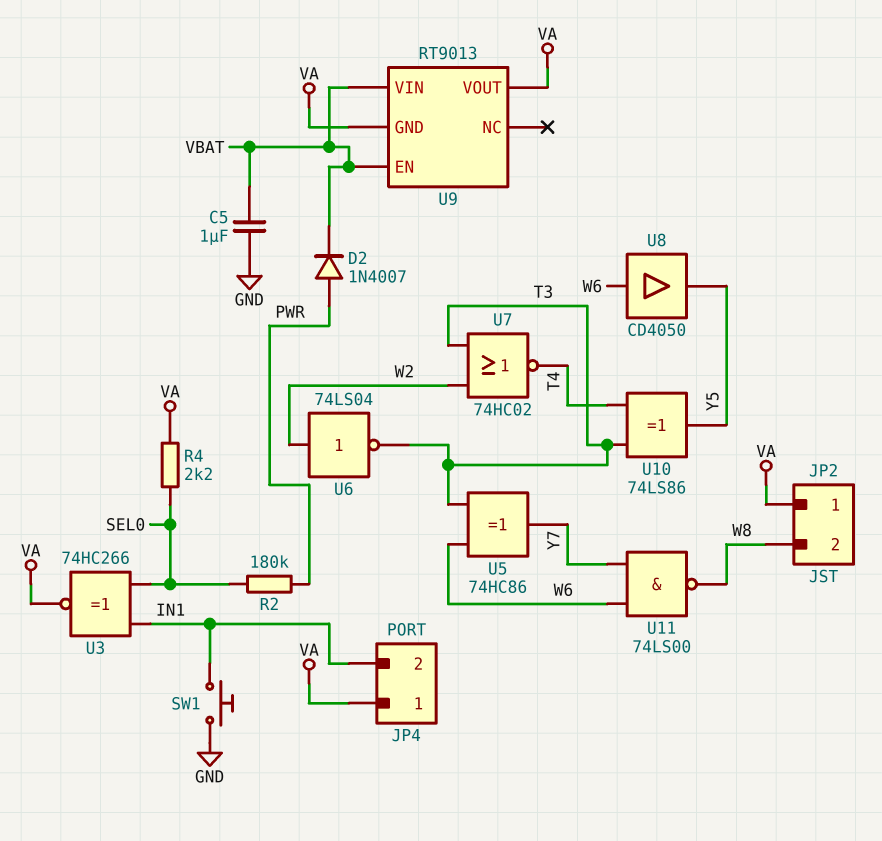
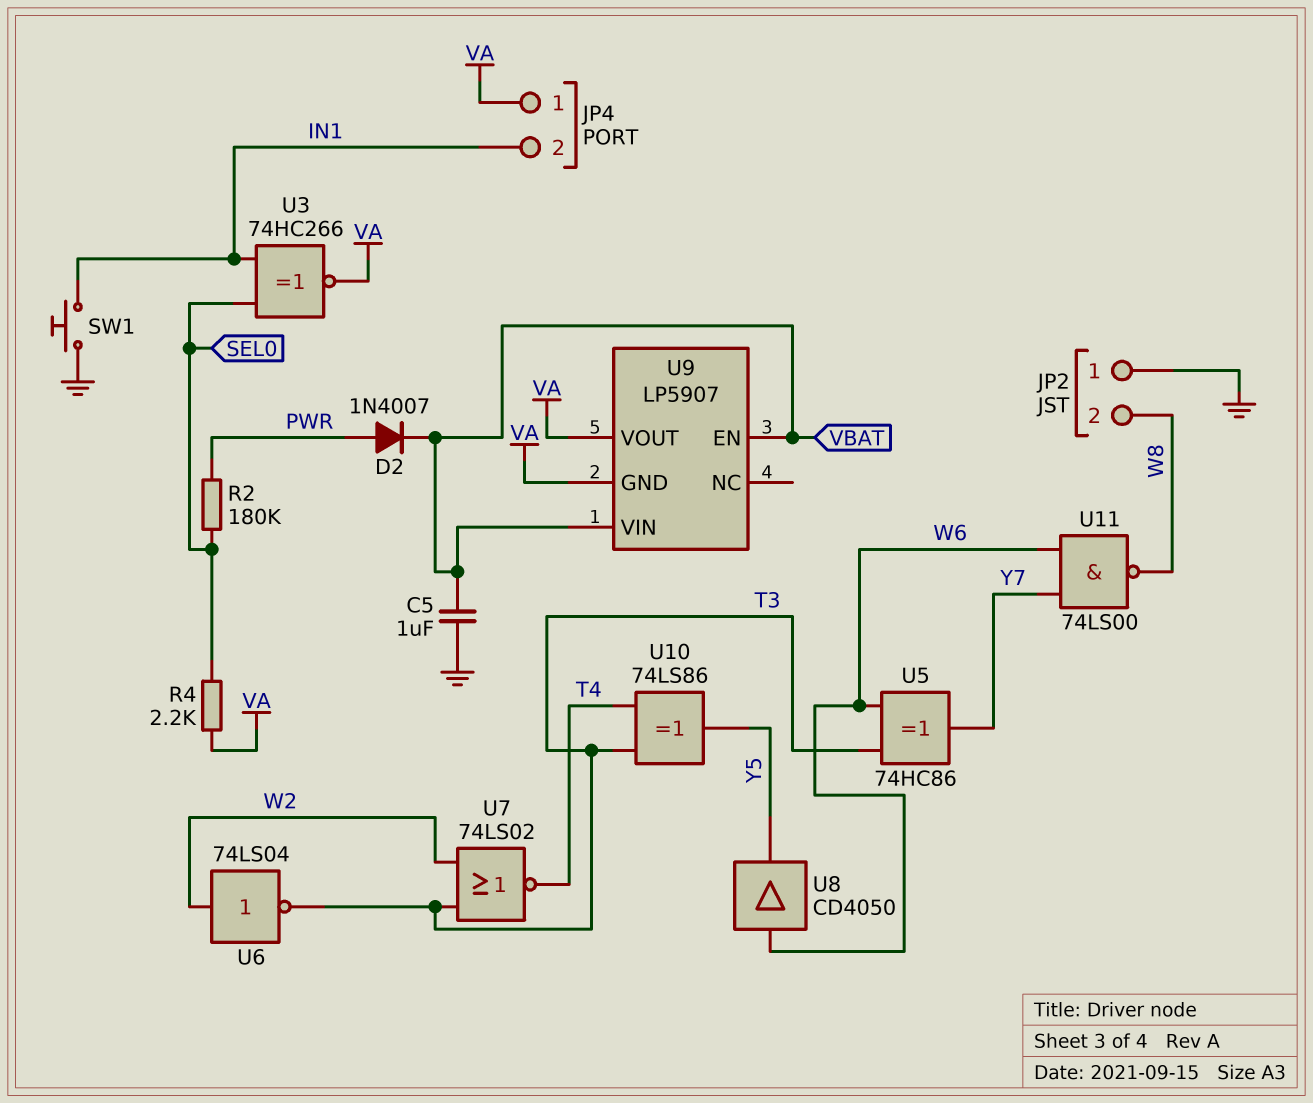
JP2 pin 1: VA -> GND
U7: NOR 74HC02 (in T3, in W2, out T4) -> NOR 74LS02 (in T3, in W2, out T4)
U9: RT9013 -> LP5907

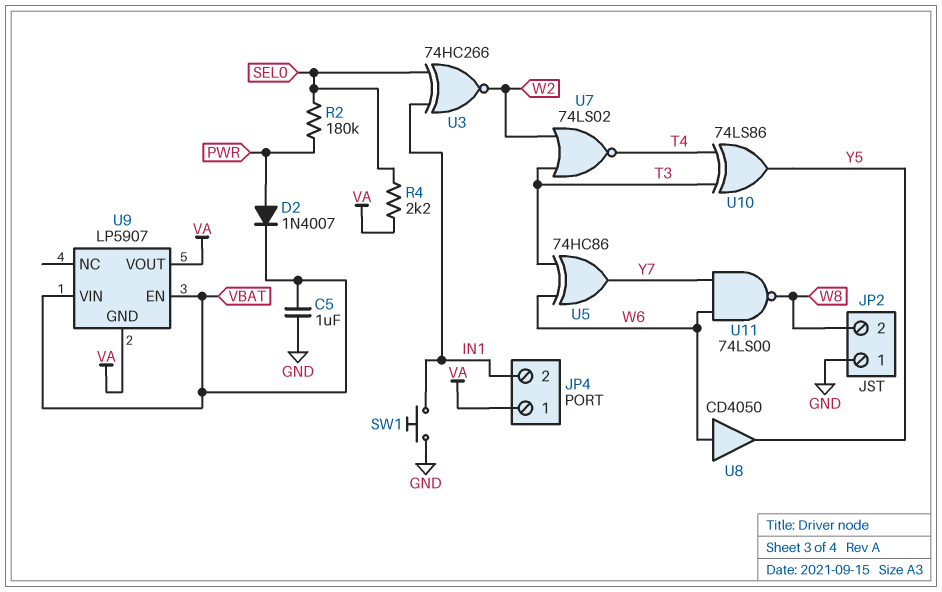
U3: XNOR 74HC266 (in IN1, in SEL0, out VA) -> XNOR 74HC266 (in IN1, in SEL0, out W2)
U6: NOT 74LS04 (in W2, out T3) -> none

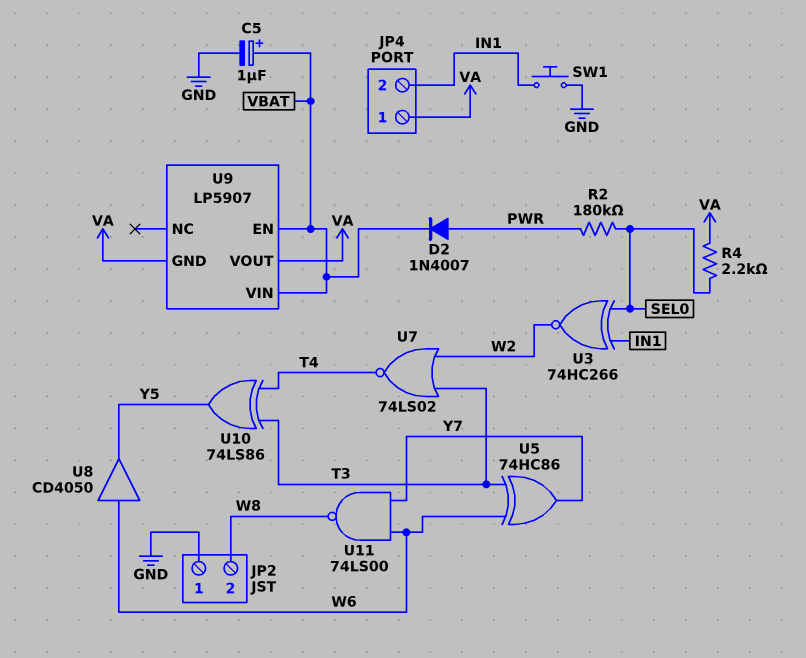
C5: 1uF (GND, VBAT) -> 1uF (plus VBAT, minus GND)

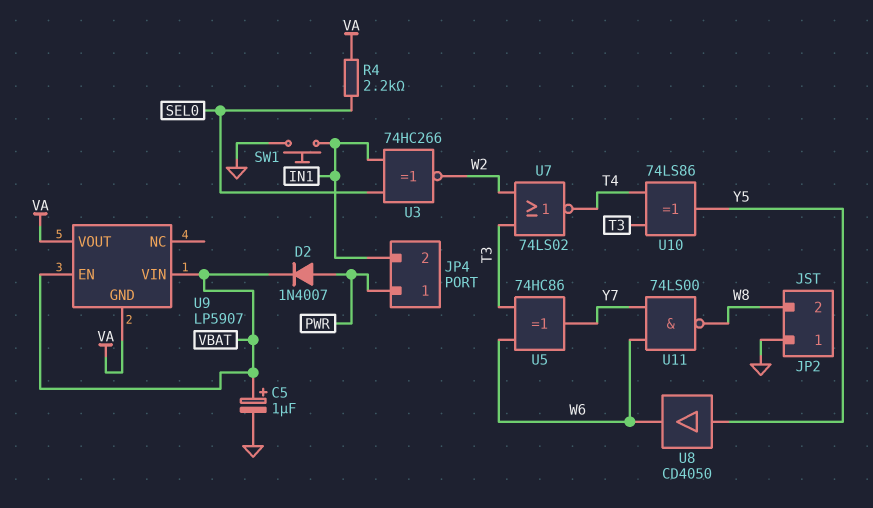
JP4 pin 1: VA -> PWR
R2: 180k (PWR, SEL0) -> none
U8: buffer CD4050 (in W6, out Y5) -> buffer CD4050 (in Y5, out W6)

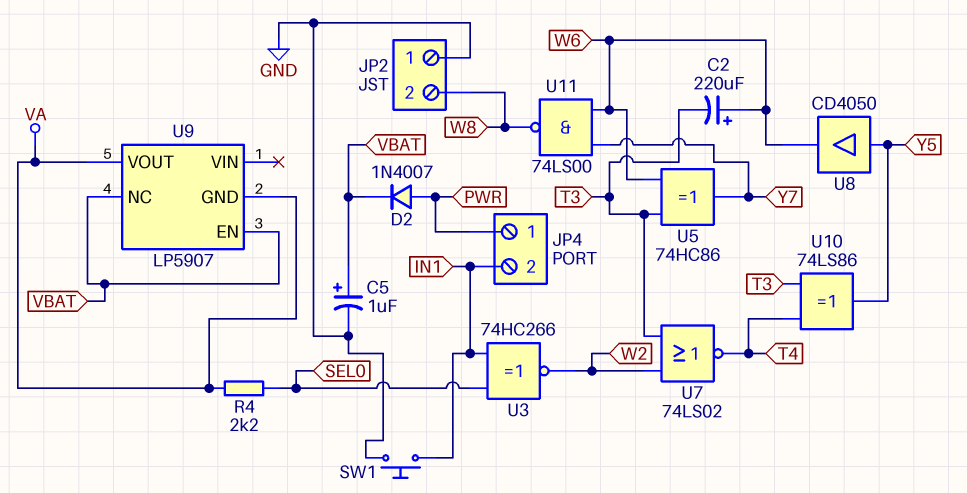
C2: none -> 220uF (plus W6, minus T3)
U9 pin NC: none -> VBAT
U9 pin VIN: VBAT -> none

